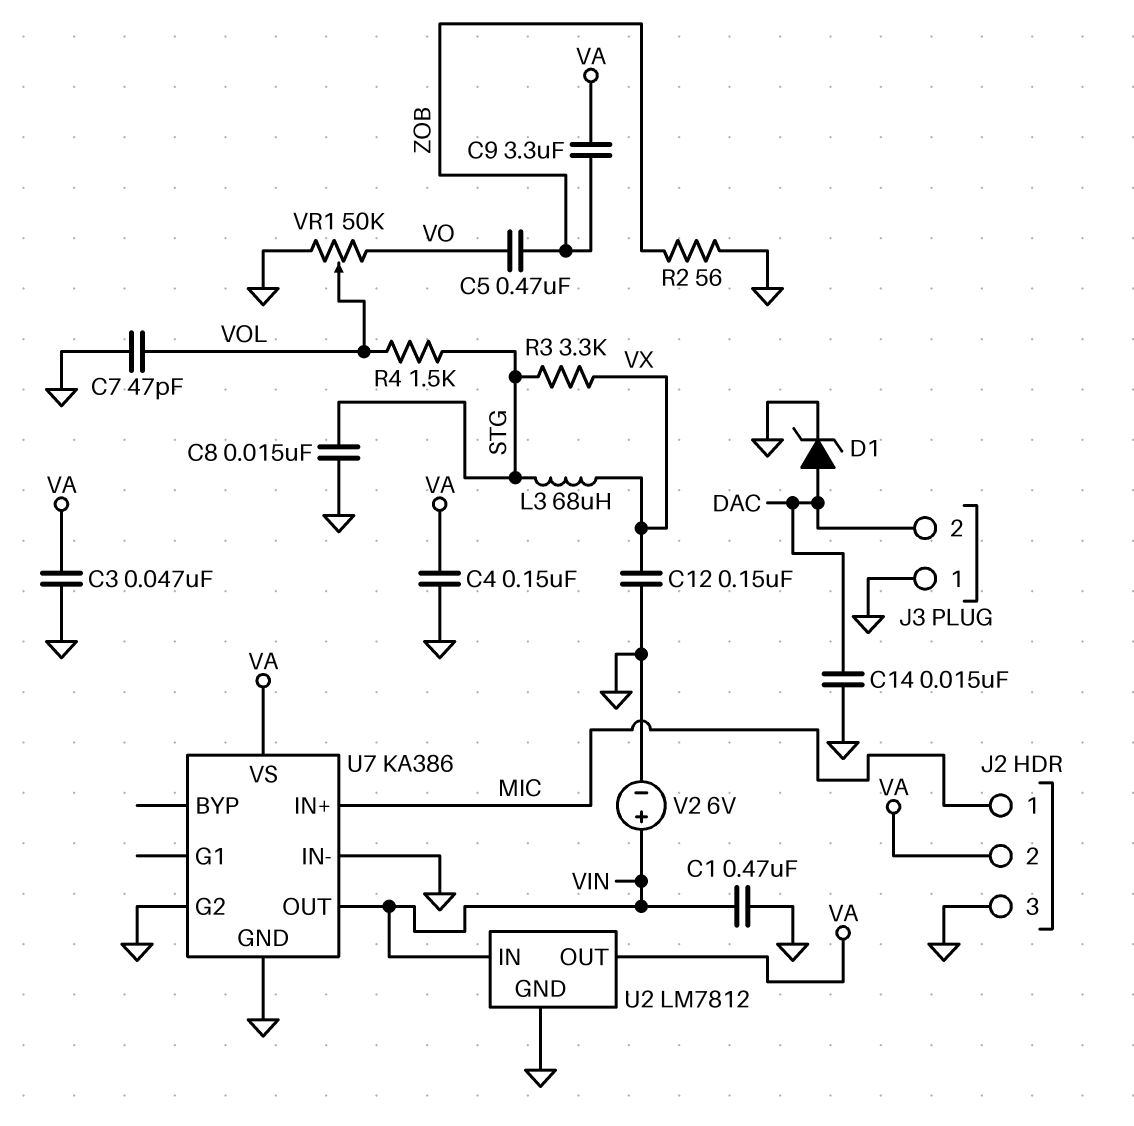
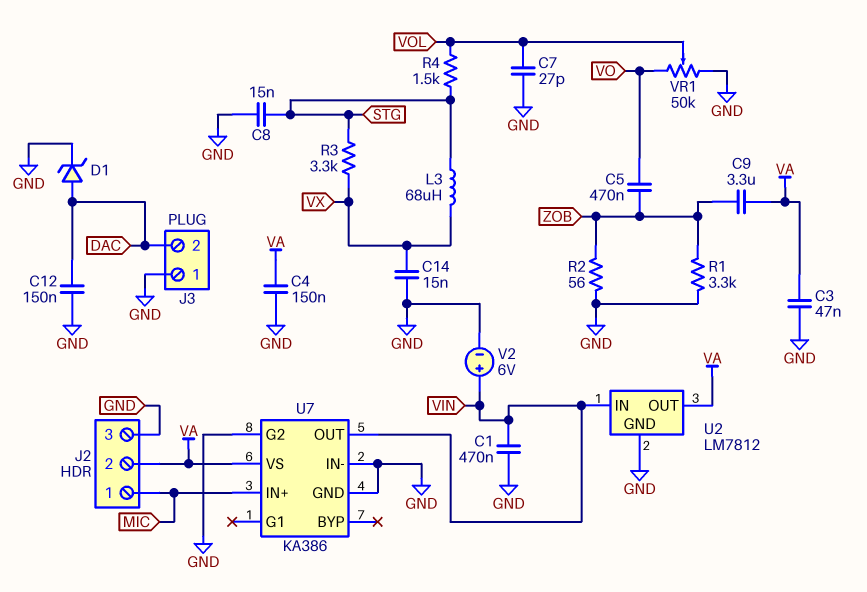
C7: 47pF (GND, VOL) -> 27pF (GND, VOL)
C12: 150nF (GND, VX) -> 150nF (DAC, GND)
C14: 15nF (DAC, GND) -> 15nF (GND, VX)
R1: none -> 3.3k (GND, ZOB)

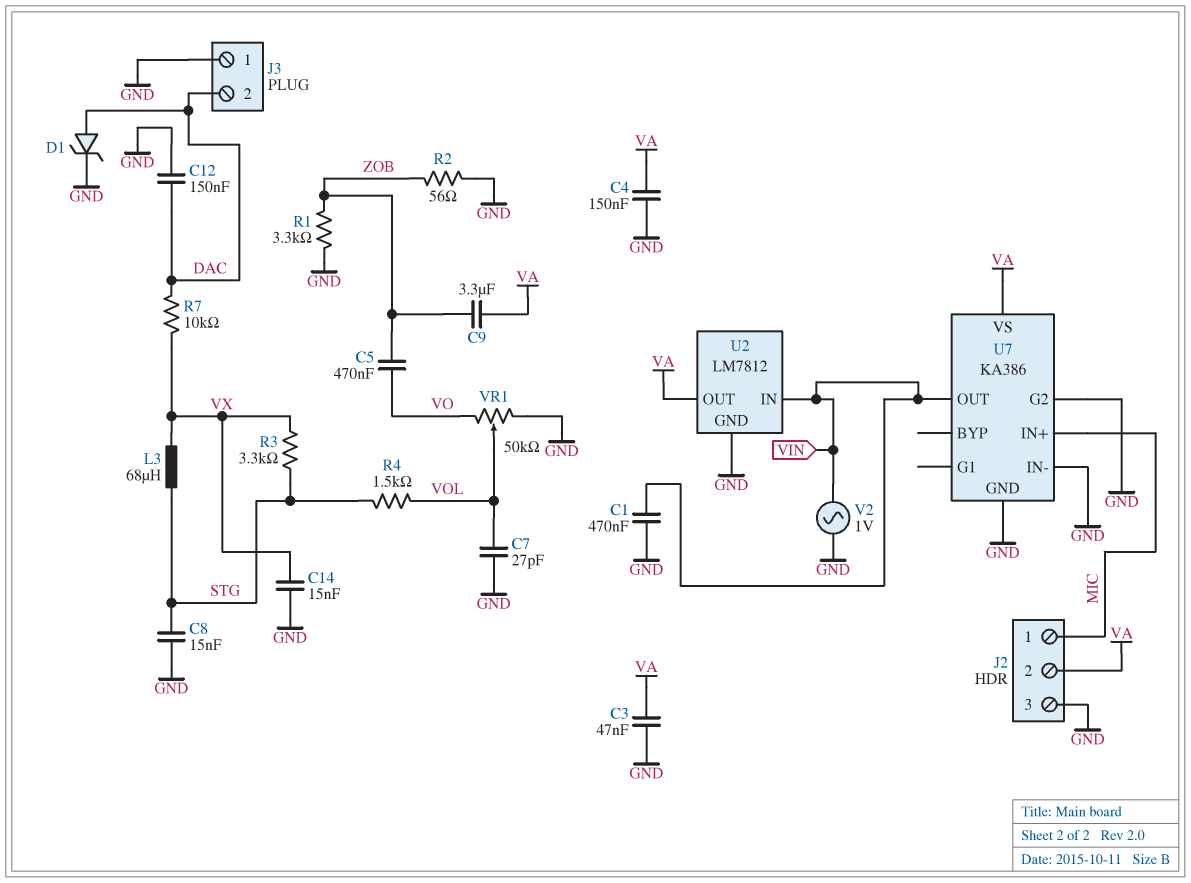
R7: none -> 10k (DAC, VX)
V2: 6V (plus VIN, minus GND) -> AC 1V (GND, VIN)

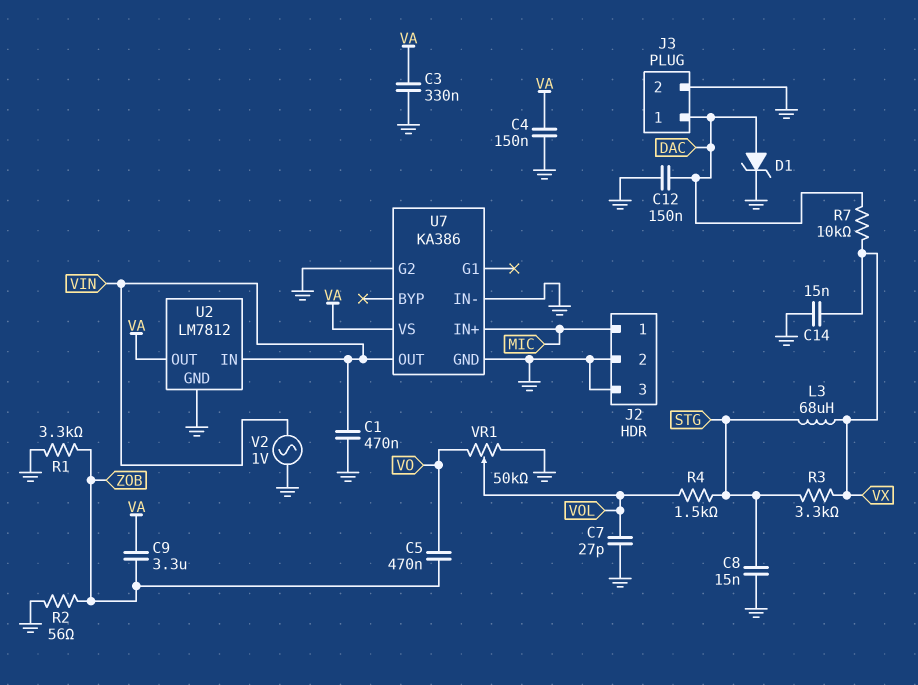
C3: 47nF (GND, VA) -> 330nF (GND, VA)
J2 pin 2: VA -> GND
J3 pin 1: GND -> DAC
J3 pin 2: DAC -> GND

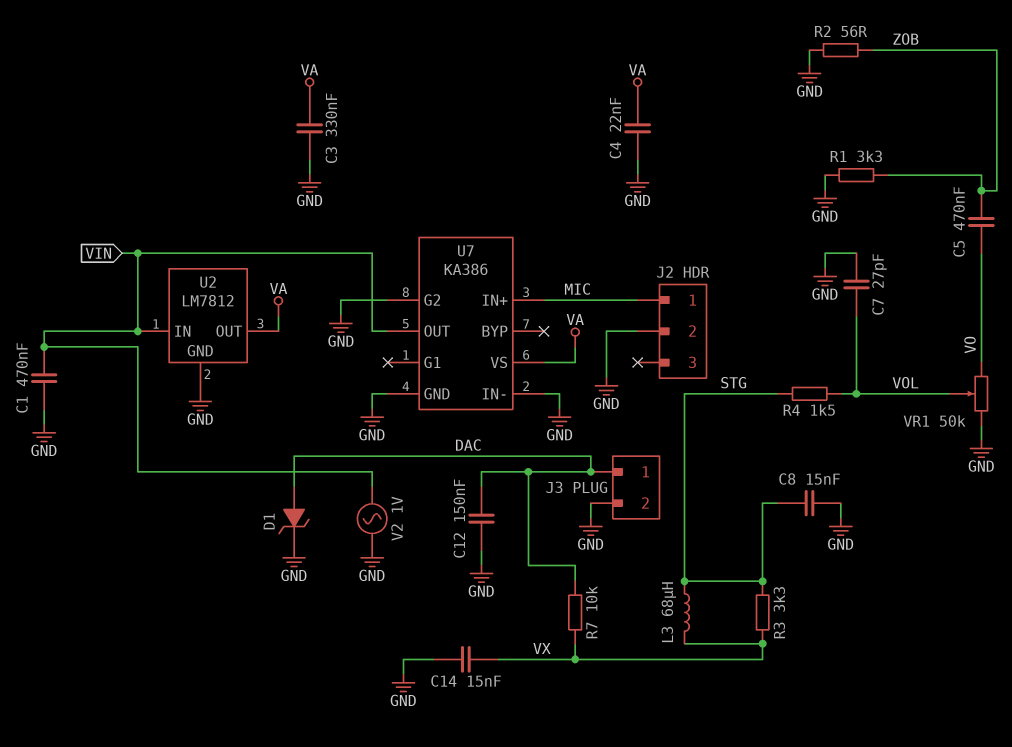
C4: 150nF (GND, VA) -> 22nF (GND, VA)
C9: 3.3uF (VA, ZOB) -> none
J2 pin 3: GND -> none

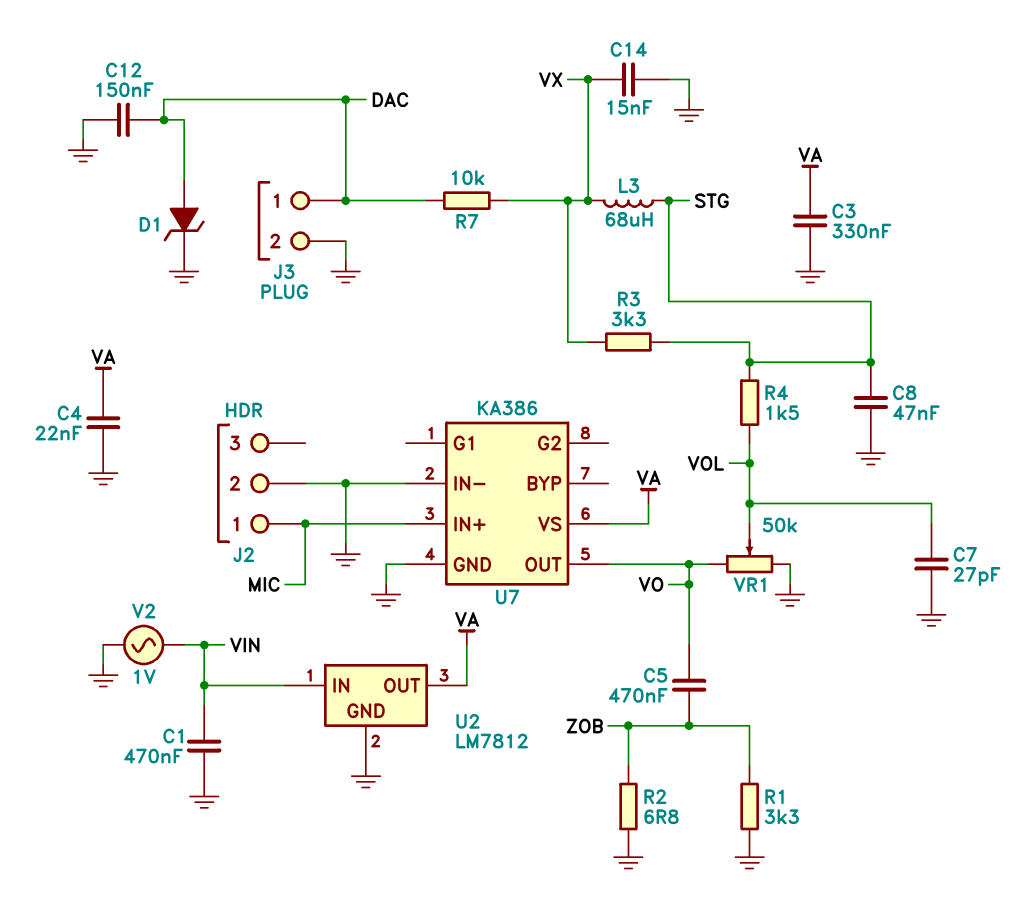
C8: 15nF (GND, STG) -> 47nF (GND, STG)
R2: 56 (GND, ZOB) -> 6.8 (GND, ZOB)
U7 pin G2: GND -> none
U7 pin OUT: VIN -> VO

